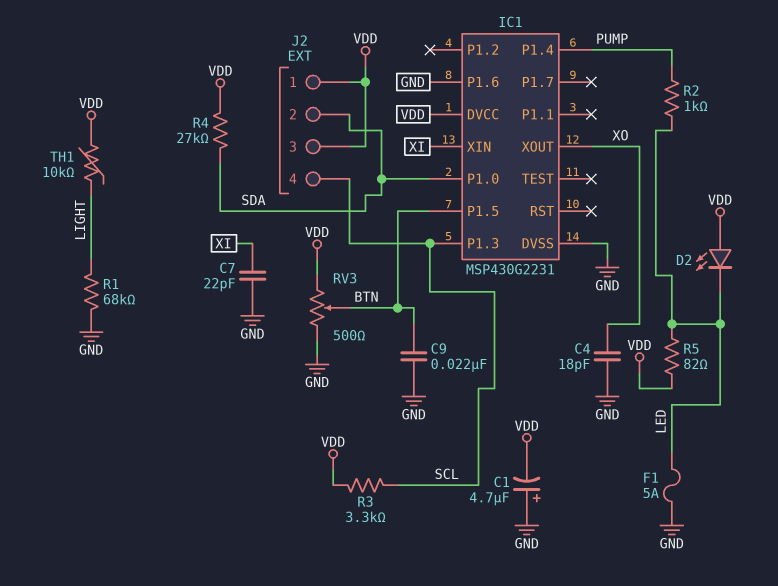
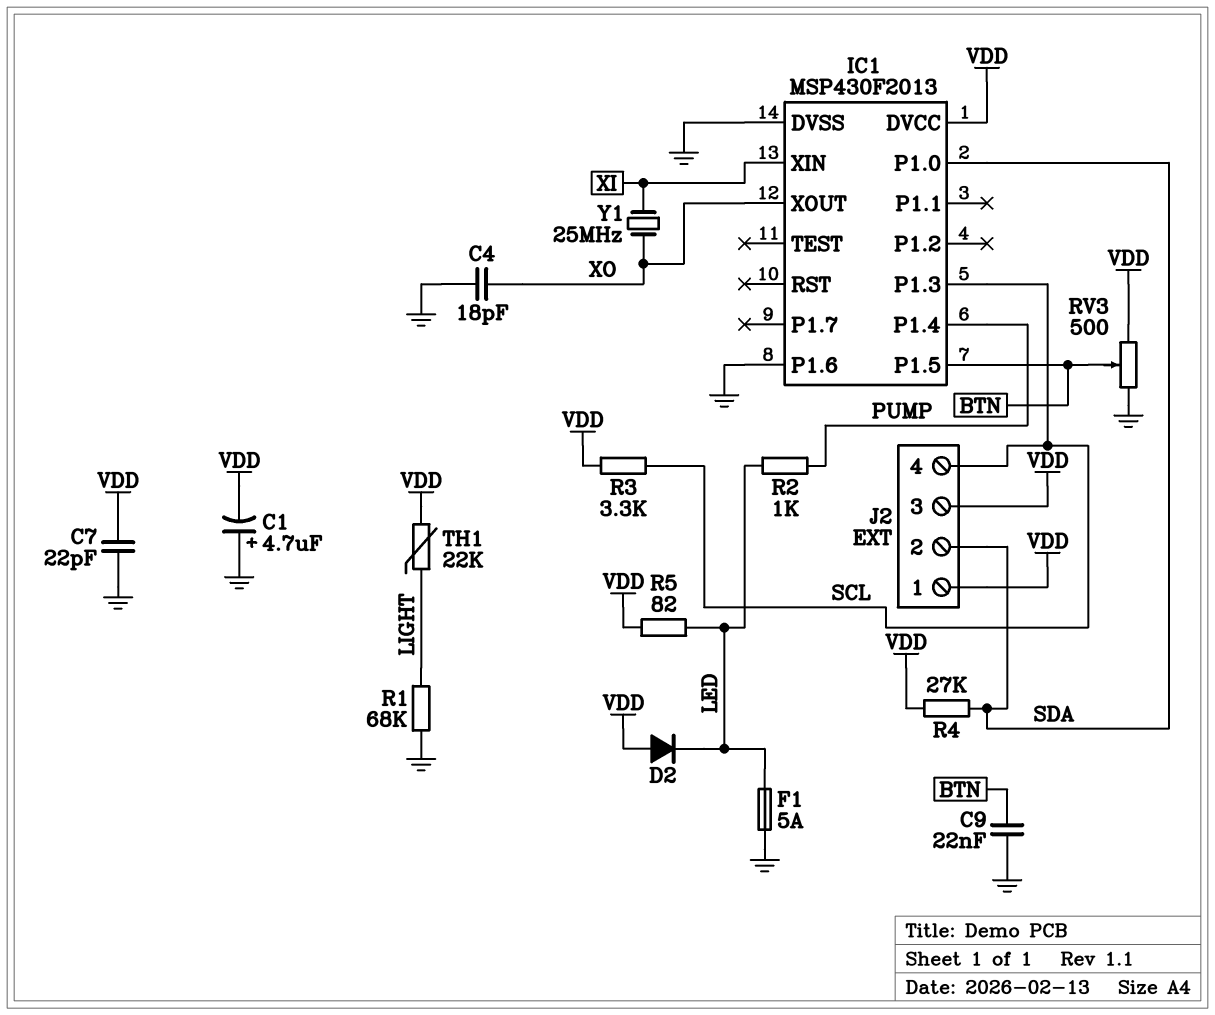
C7: 22pF (GND, XI) -> 22pF (GND, VDD)
D2: LED (A VDD, K LED) -> diode (A VDD, K LED)
IC1: MSP430G2231 -> MSP430F2013
TH1: 10k (LIGHT, VDD) -> 22k (LIGHT, VDD)
Y1: none -> 25MHz (XI, XO)

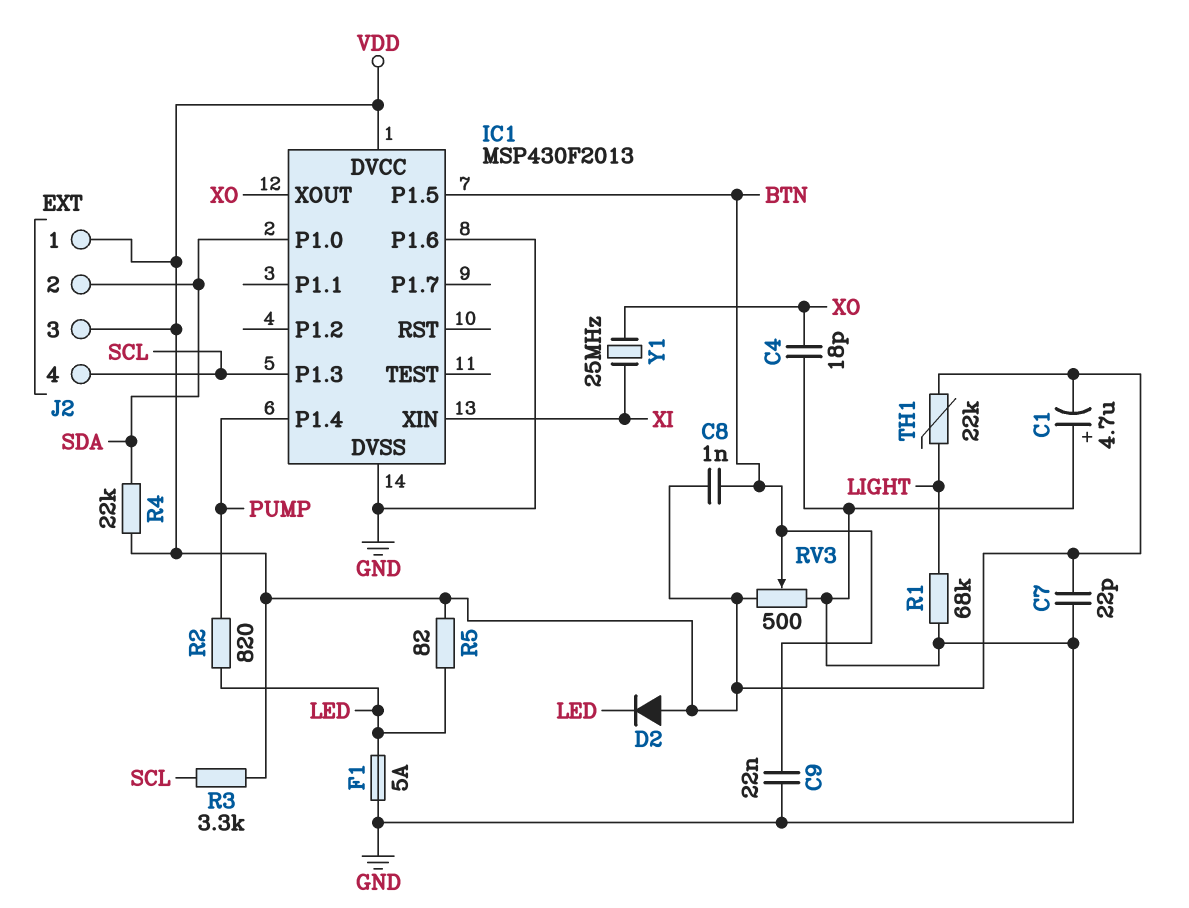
C8: none -> 1nF (BTN, VDD)
R2: 1k (LED, PUMP) -> 820 (LED, PUMP)
R4: 27k (SDA, VDD) -> 22k (SDA, VDD)

